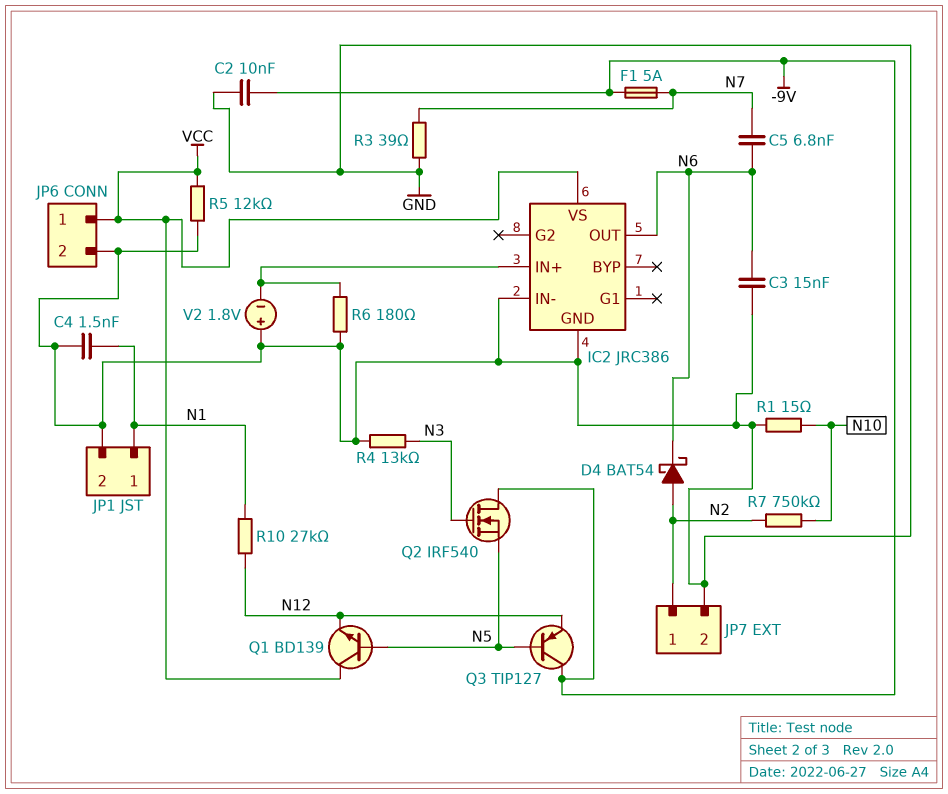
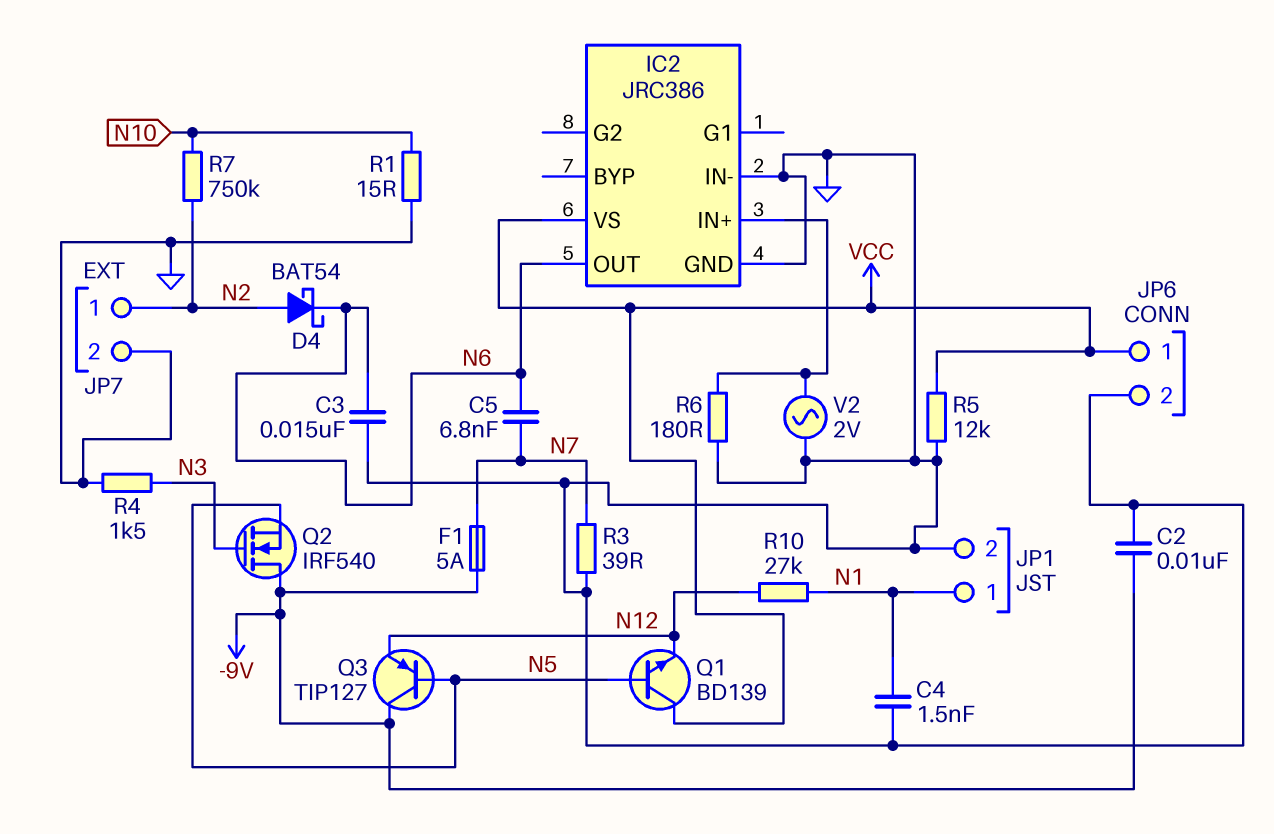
R4: 13k (GND, N3) -> 1.5k (GND, N3)
V2: 1.8V (plus GND, minus IC2/IN+) -> AC 2V (GND, IC2/IN+)

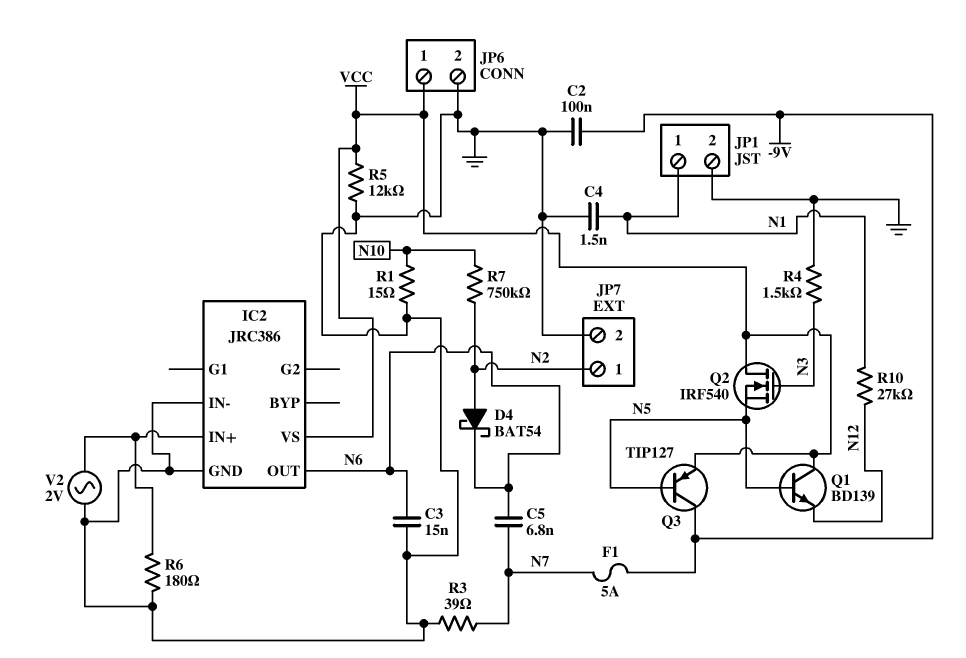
C2: 10nF (-9V, GND) -> 100nF (-9V, GND)
Q2: NMOS IRF540 (G N3, D -9V, S N5) -> NMOS IRF540 (G N3, D VCC, S N5)
Q3: PNP TIP127 (B N5, C -9V, E N12) -> PNP TIP127 (B N5, C -9V, E VCC)

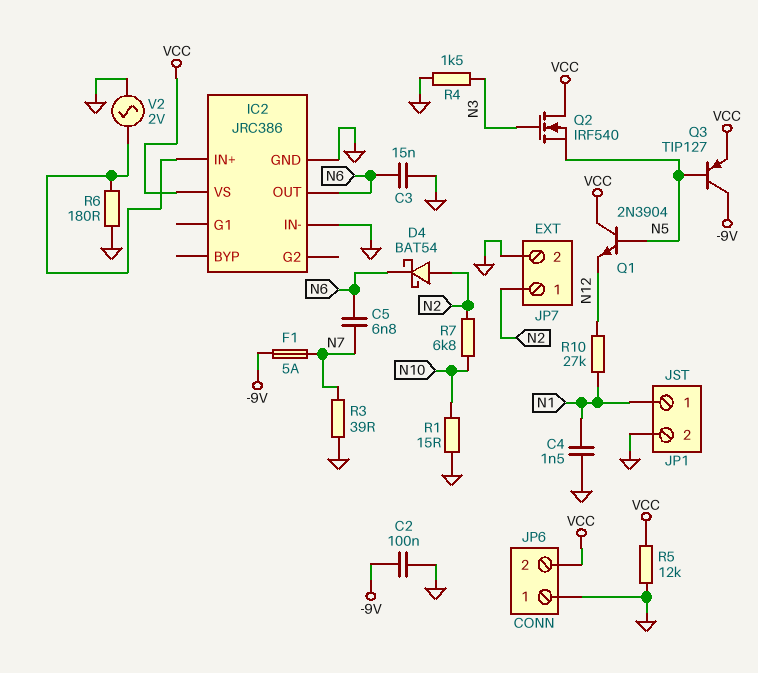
JP6 pin 1: VCC -> GND
JP6 pin 2: GND -> VCC
Q1: NPN BD139 (B N5, C VCC, E N12) -> NPN 2N3904 (B N5, C VCC, E N12)
R7: 750k (N2, N10) -> 6.8k (N2, N10)

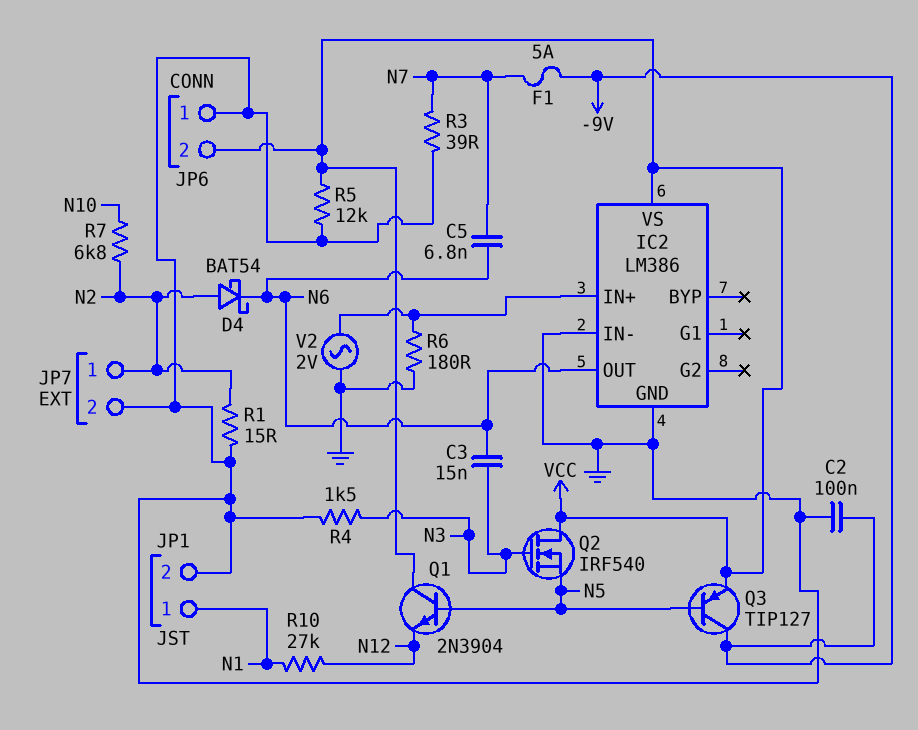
C3: 15nF (GND, N6) -> 15nF (N3, N6)
C4: 1.5nF (GND, N1) -> none
IC2: JRC386 -> LM386
R1: 15 (GND, N10) -> 15 (GND, N2)

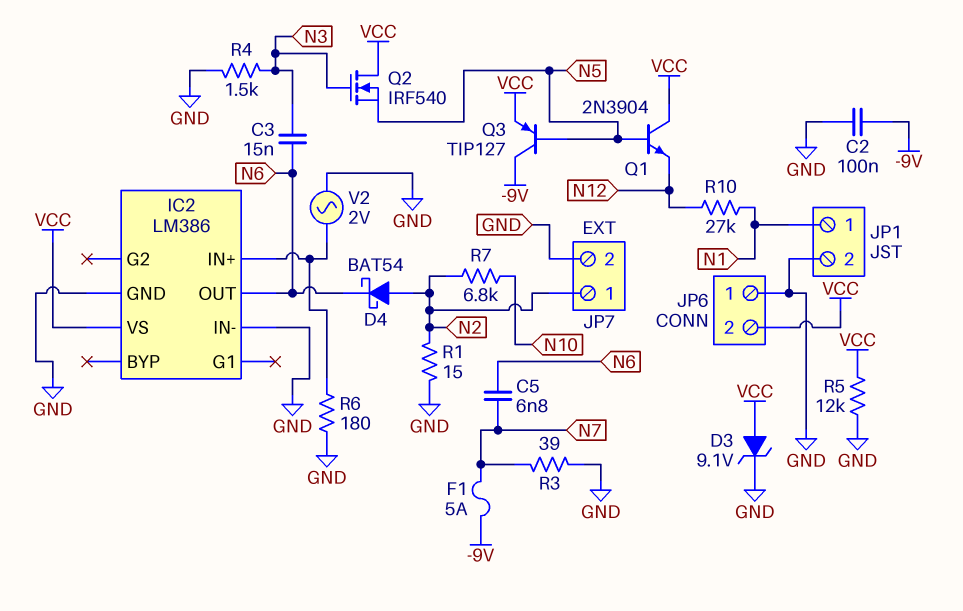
D3: none -> zener 9.1V (A VCC, K GND)

